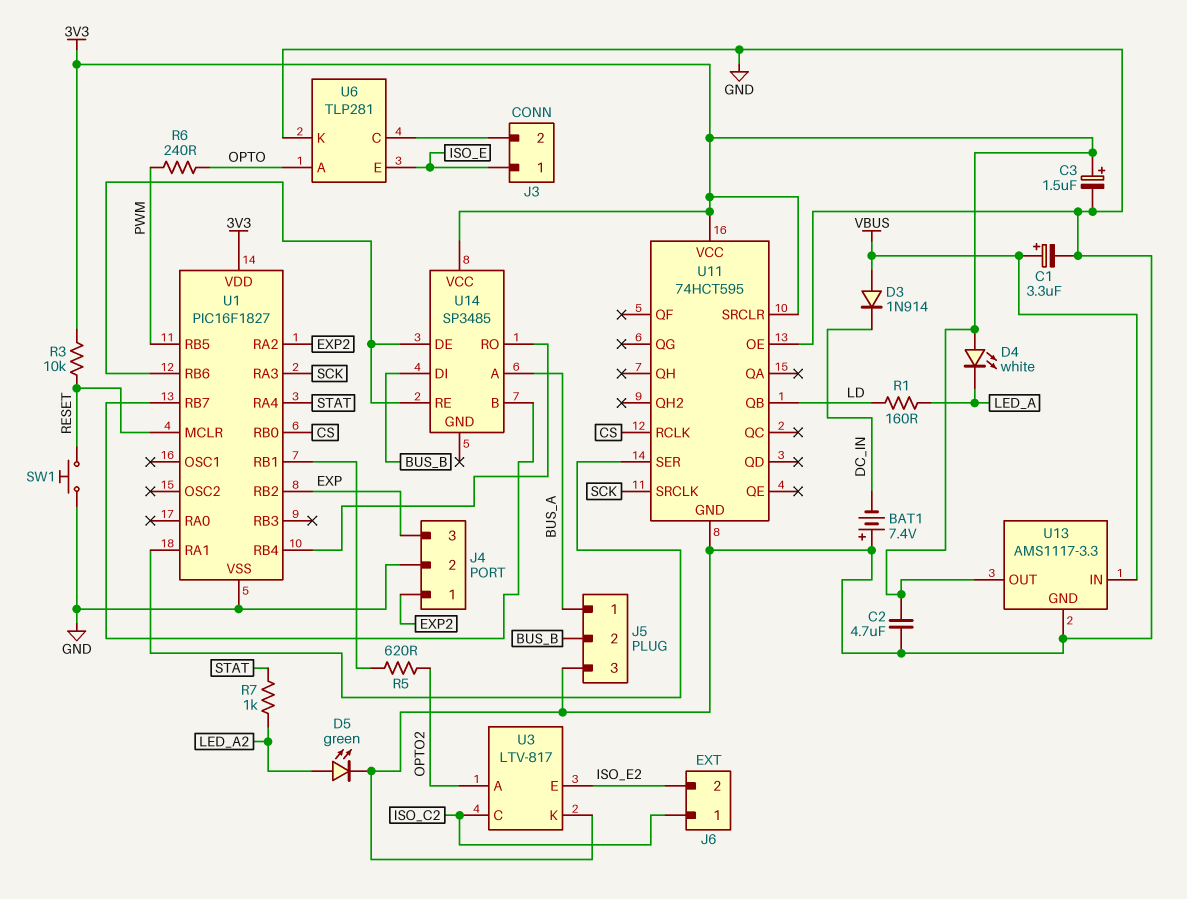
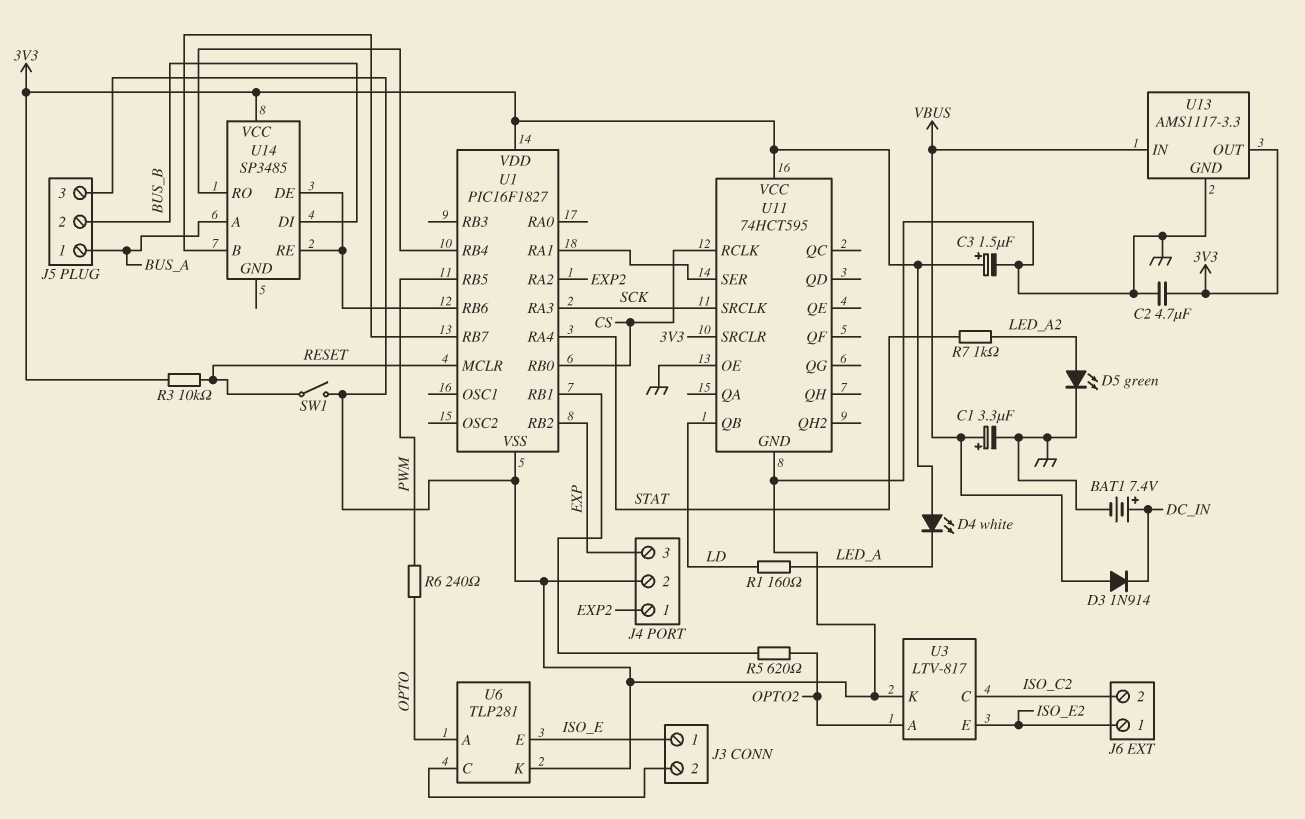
BAT1: 7.4V (plus GND, minus DC_IN) -> 7.4V (plus DC_IN, minus GND)
J6 pin 1: ISO_C2 -> ISO_E2
J6 pin 2: ISO_E2 -> ISO_C2
SW1: button (GND, RESET) -> switch (GND, RESET)

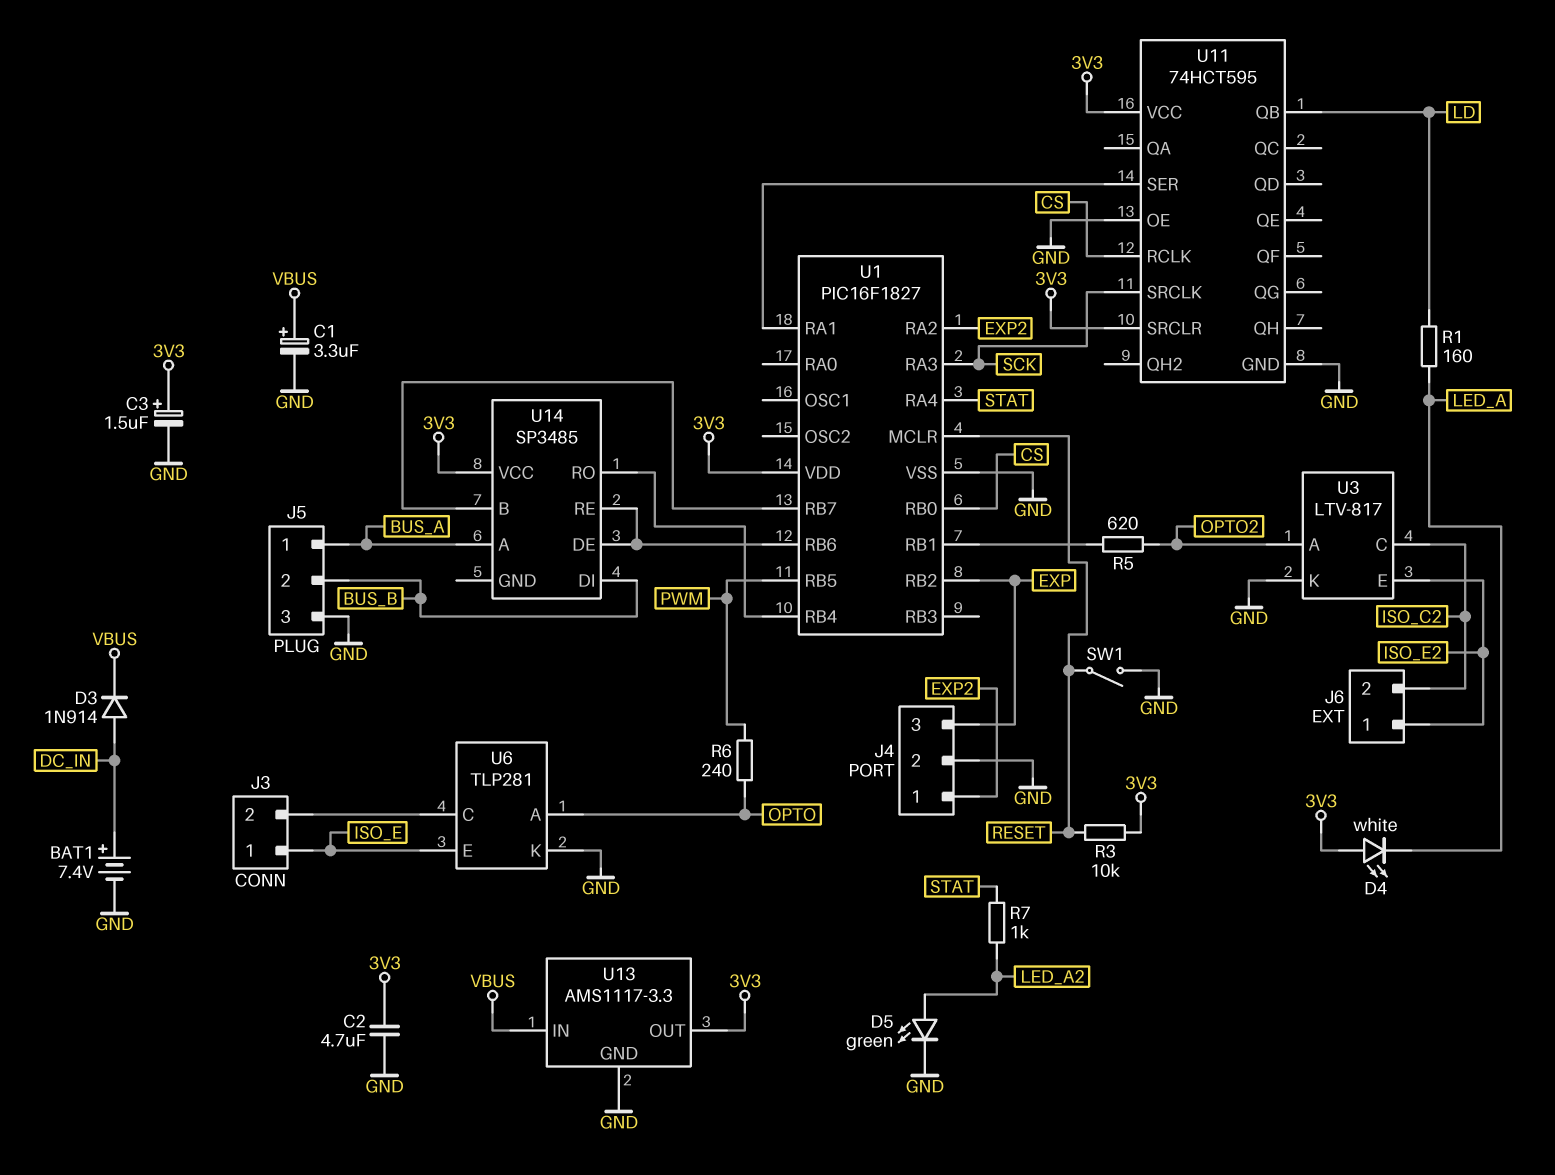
D3: diode 1N914 (A VBUS, K DC_IN) -> diode 1N914 (A DC_IN, K VBUS)

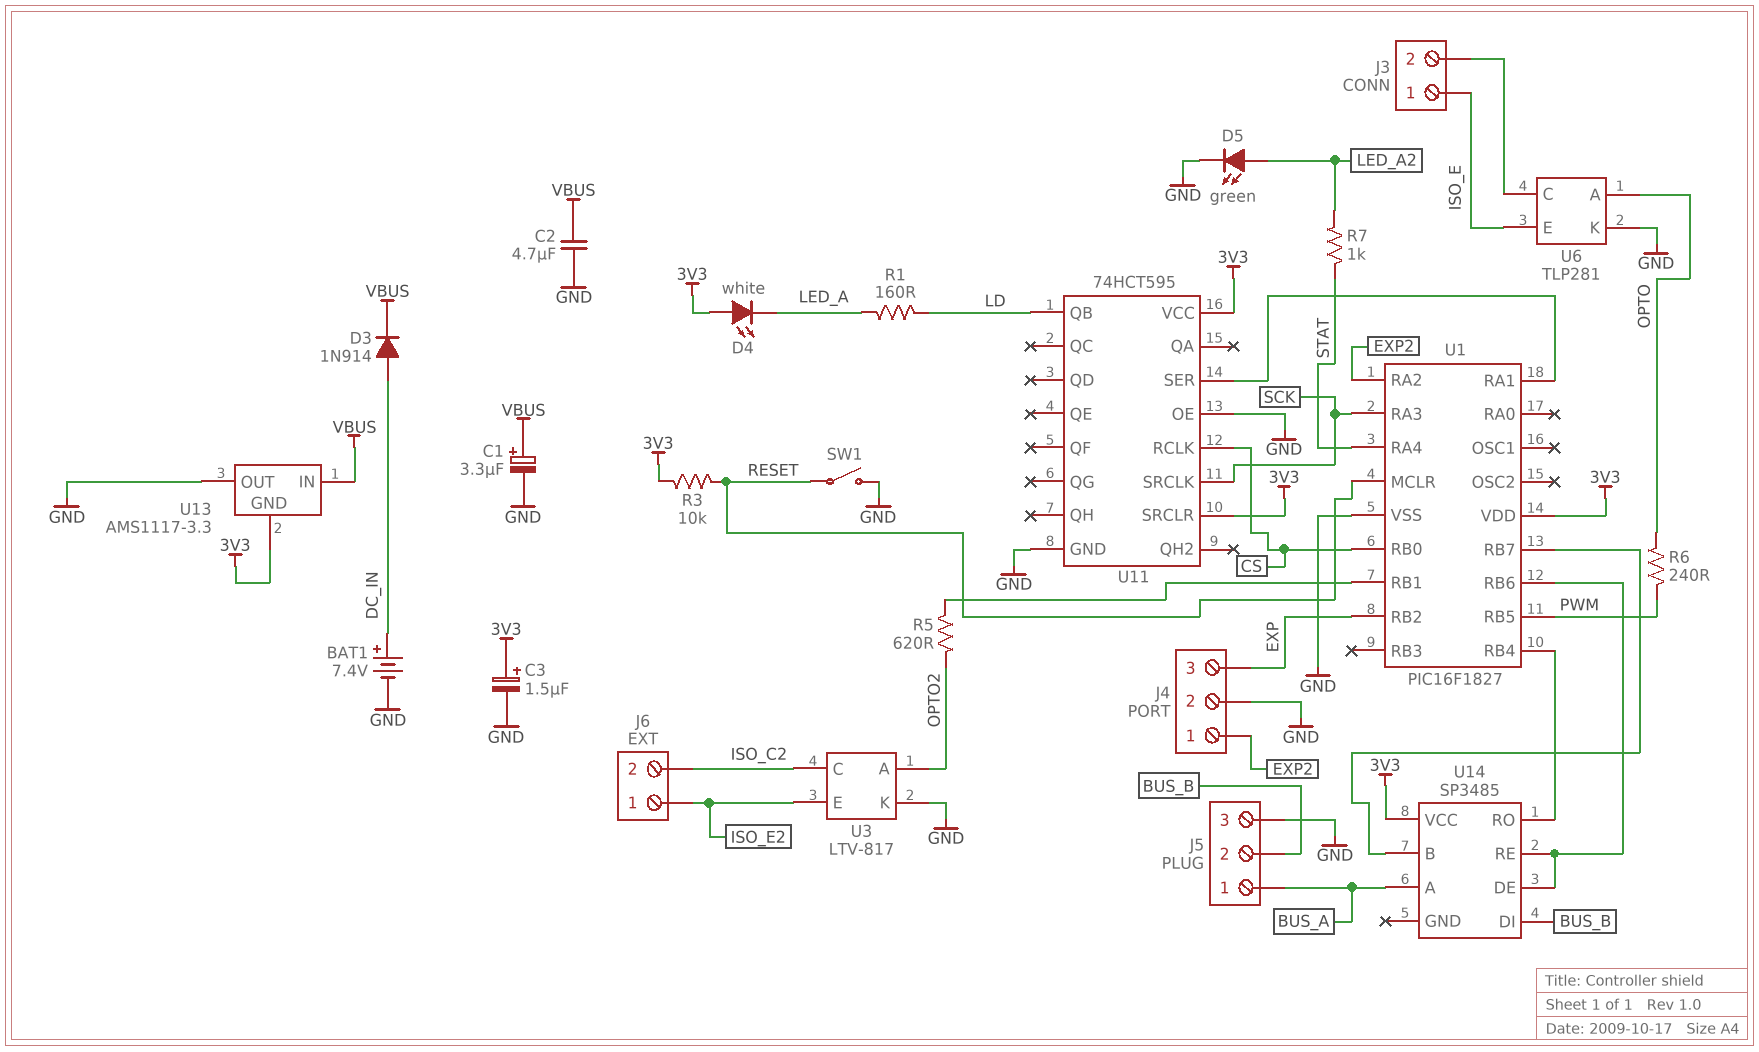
C2: 4.7uF (3V3, GND) -> 4.7uF (GND, VBUS)
U13 pin GND: GND -> 3V3
U13 pin OUT: 3V3 -> GND

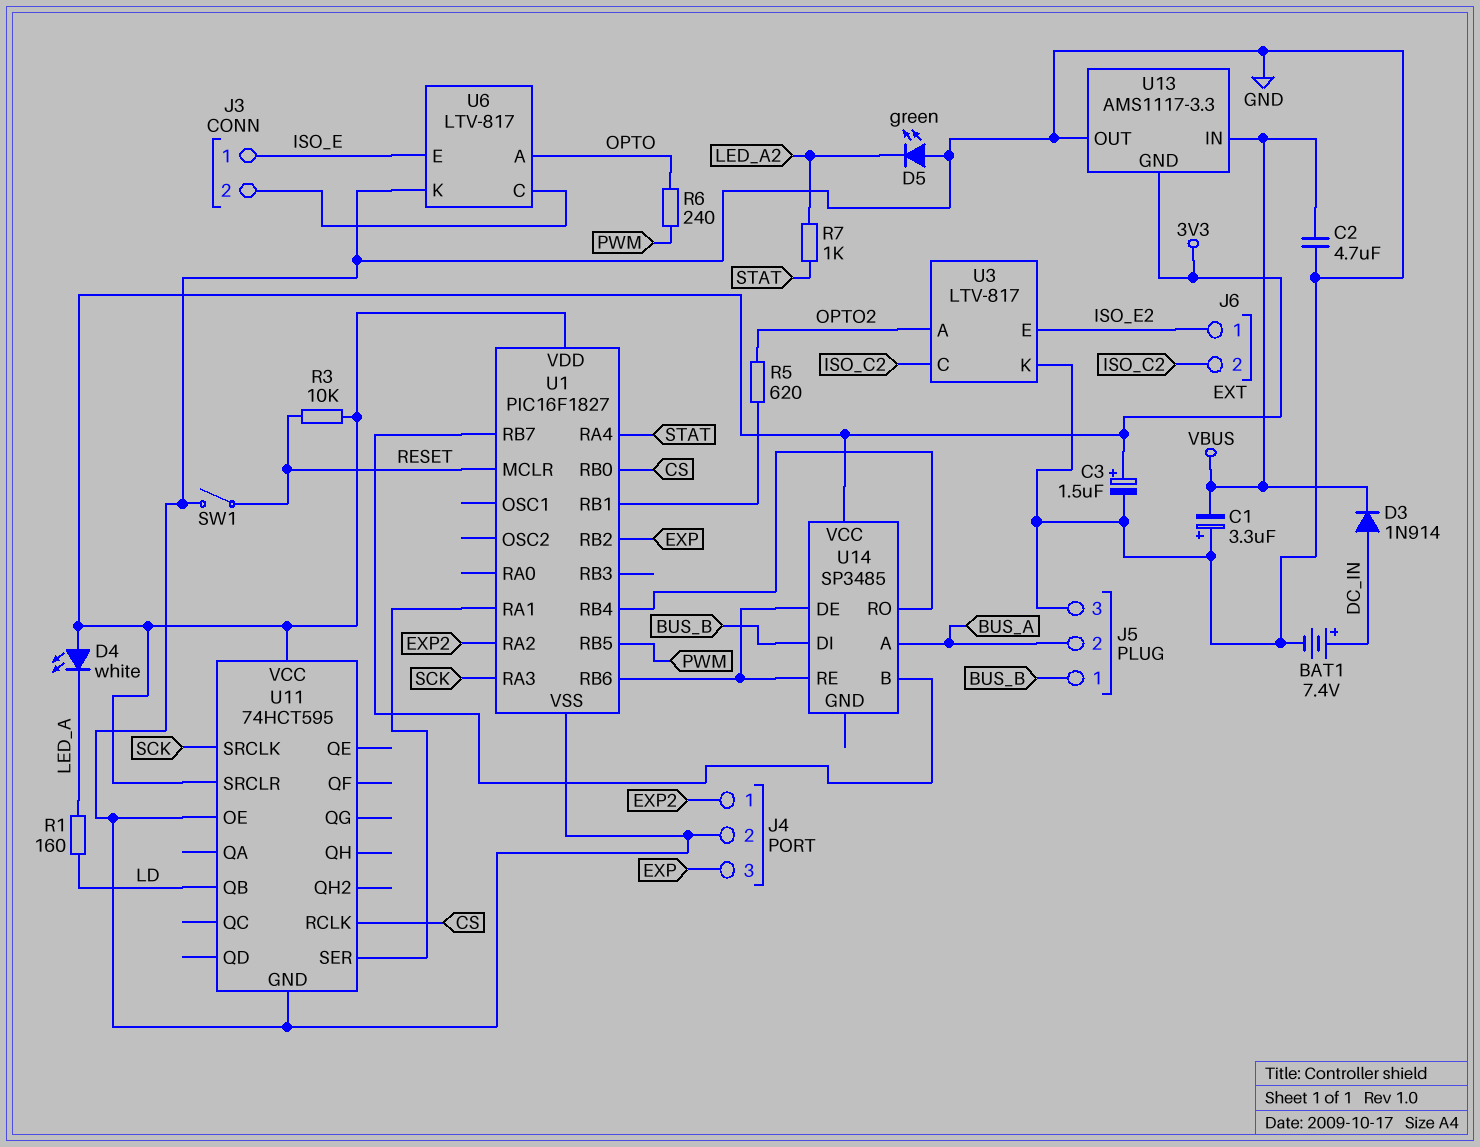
C1: 3.3uF (plus VBUS, minus GND) -> 3.3uF (plus GND, minus VBUS)
D5: LED green (A LED_A2, K GND) -> LED green (A GND, K LED_A2)
J5 pin 1: BUS_A -> BUS_B
J5 pin 2: BUS_B -> BUS_A
U6: TLP281 -> LTV-817

